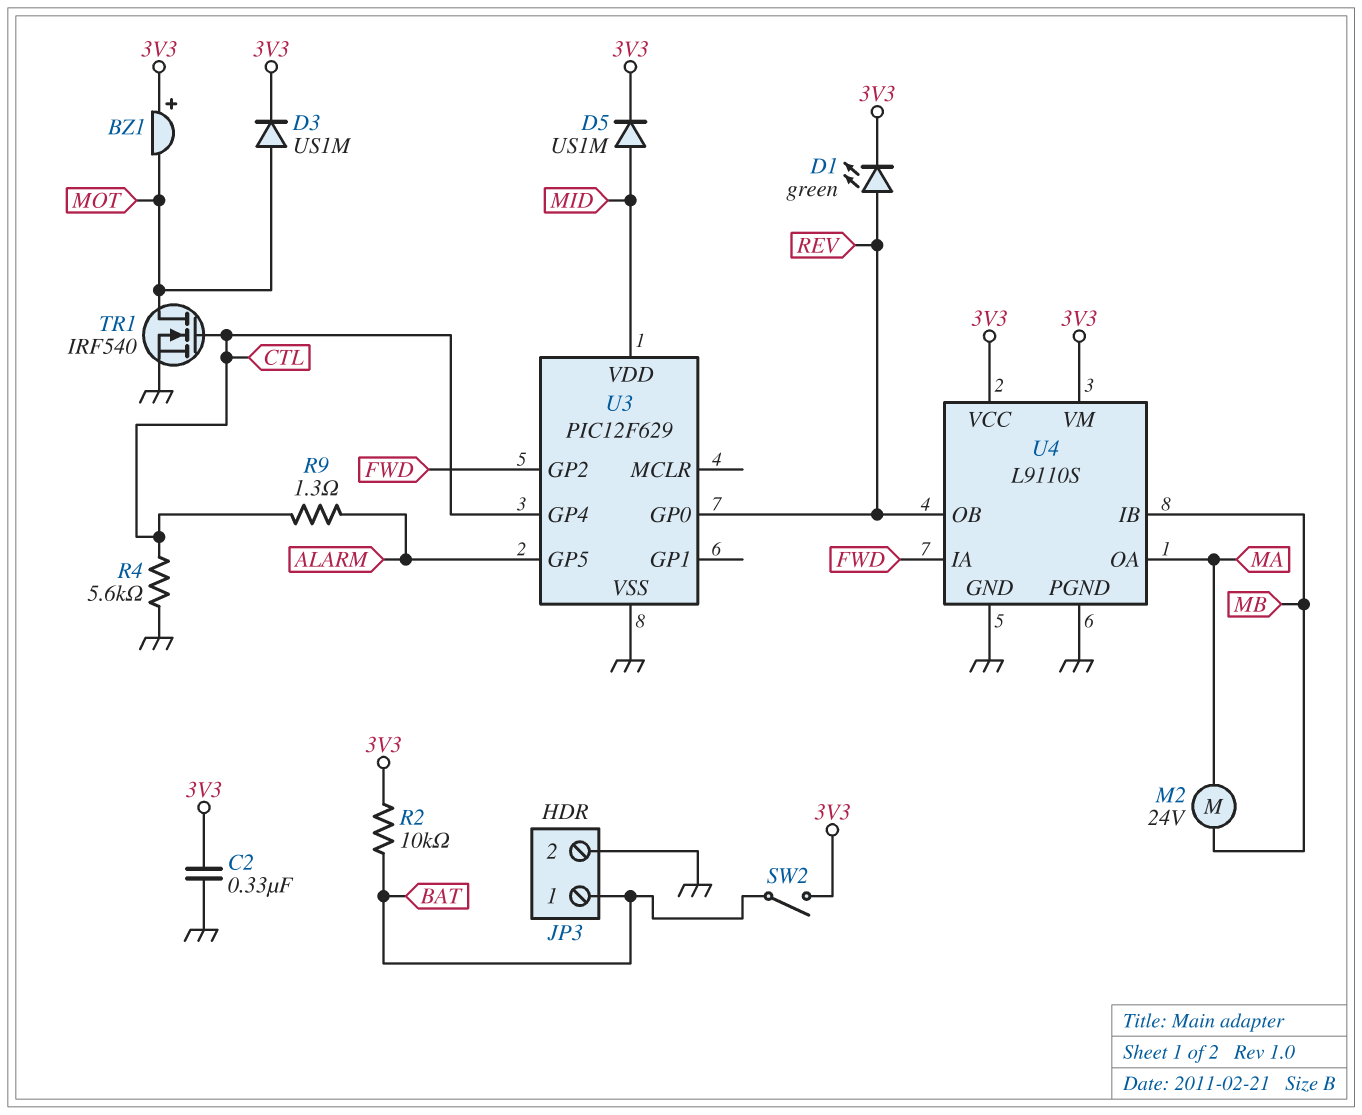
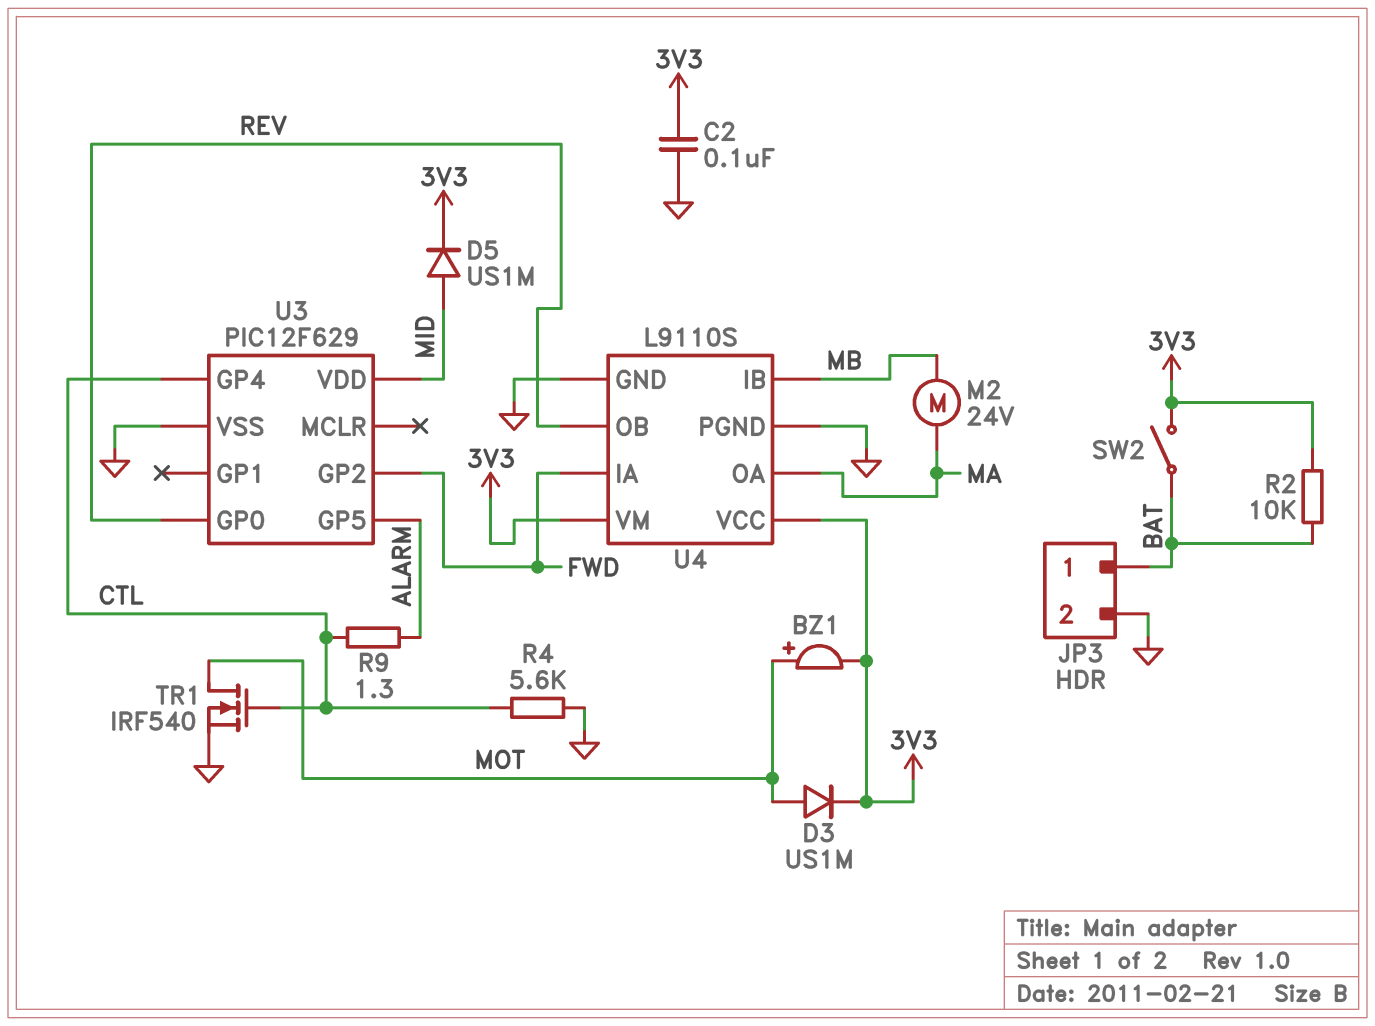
BZ1: buzzer (plus 3V3, minus MOT) -> buzzer (plus MOT, minus 3V3)
C2: 330nF (3V3, GND) -> 100nF (3V3, GND)
D1: LED green (A REV, K 3V3) -> none

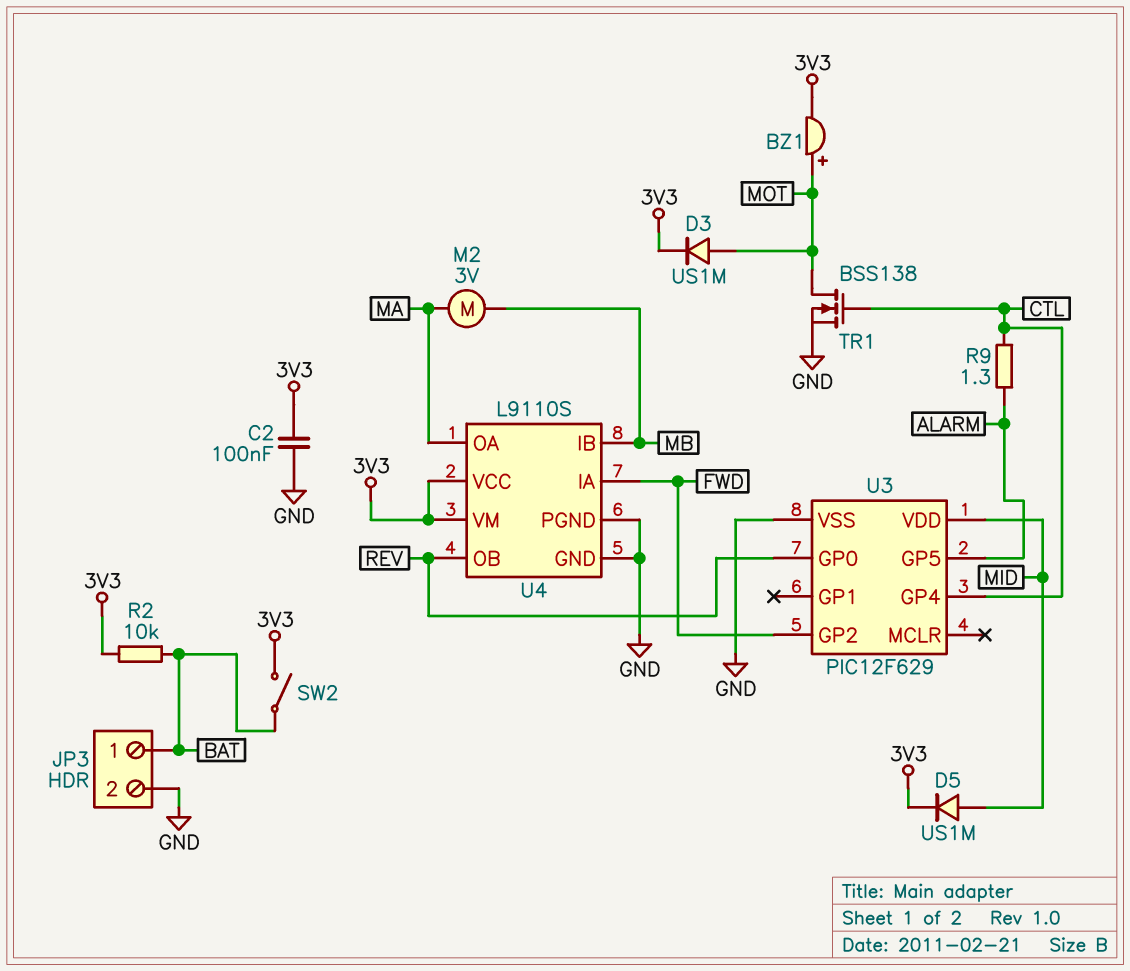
M2: motor 24V (MA, MB) -> motor 3V (MA, MB)
R4: 5.6k (CTL, GND) -> none
TR1: NMOS IRF540 (G CTL, D MOT, S GND) -> NMOS BSS138 (G CTL, D MOT, S GND)

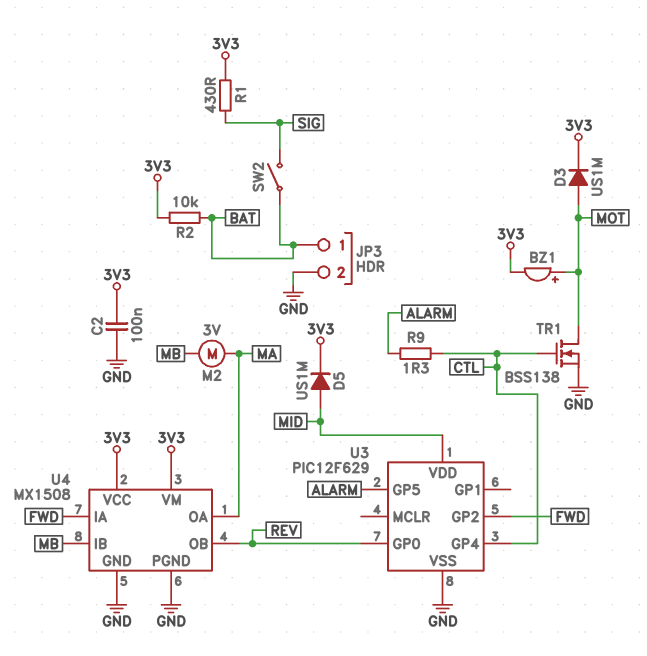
R1: none -> 430 (3V3, SIG)
SW2: switch (3V3, BAT) -> switch (BAT, SIG)
U4: L9110S -> MX1508

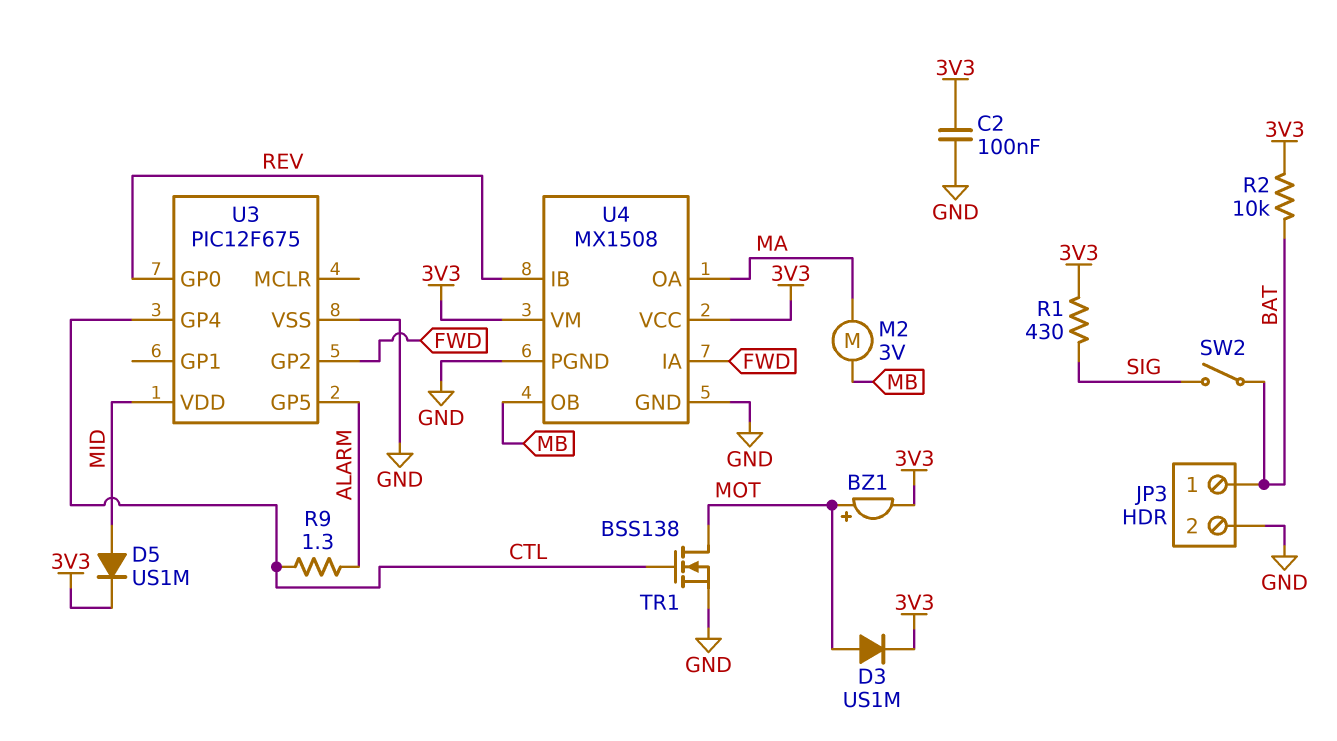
U3: PIC12F629 -> PIC12F675
U4 pin IB: MB -> REV
U4 pin OB: REV -> MB

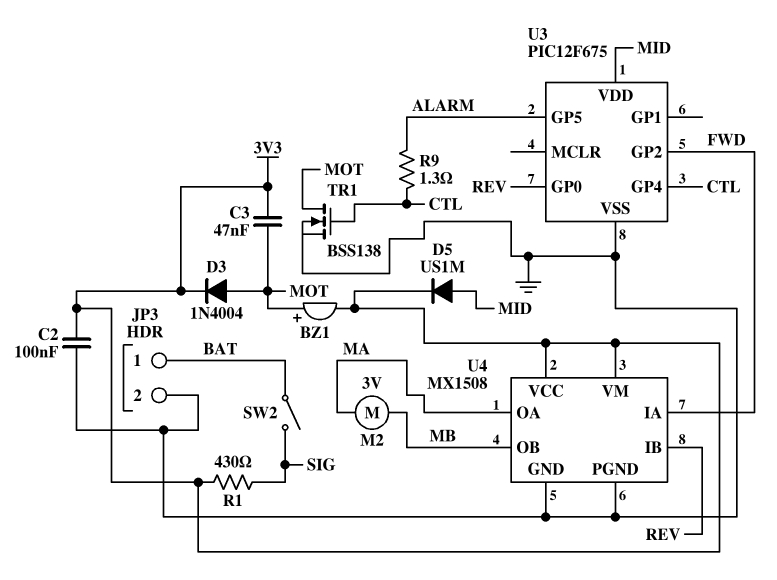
C3: none -> 47nF (3V3, MOT)
D3: diode US1M (A MOT, K 3V3) -> diode 1N4004 (A MOT, K 3V3)
R2: 10k (3V3, BAT) -> none

